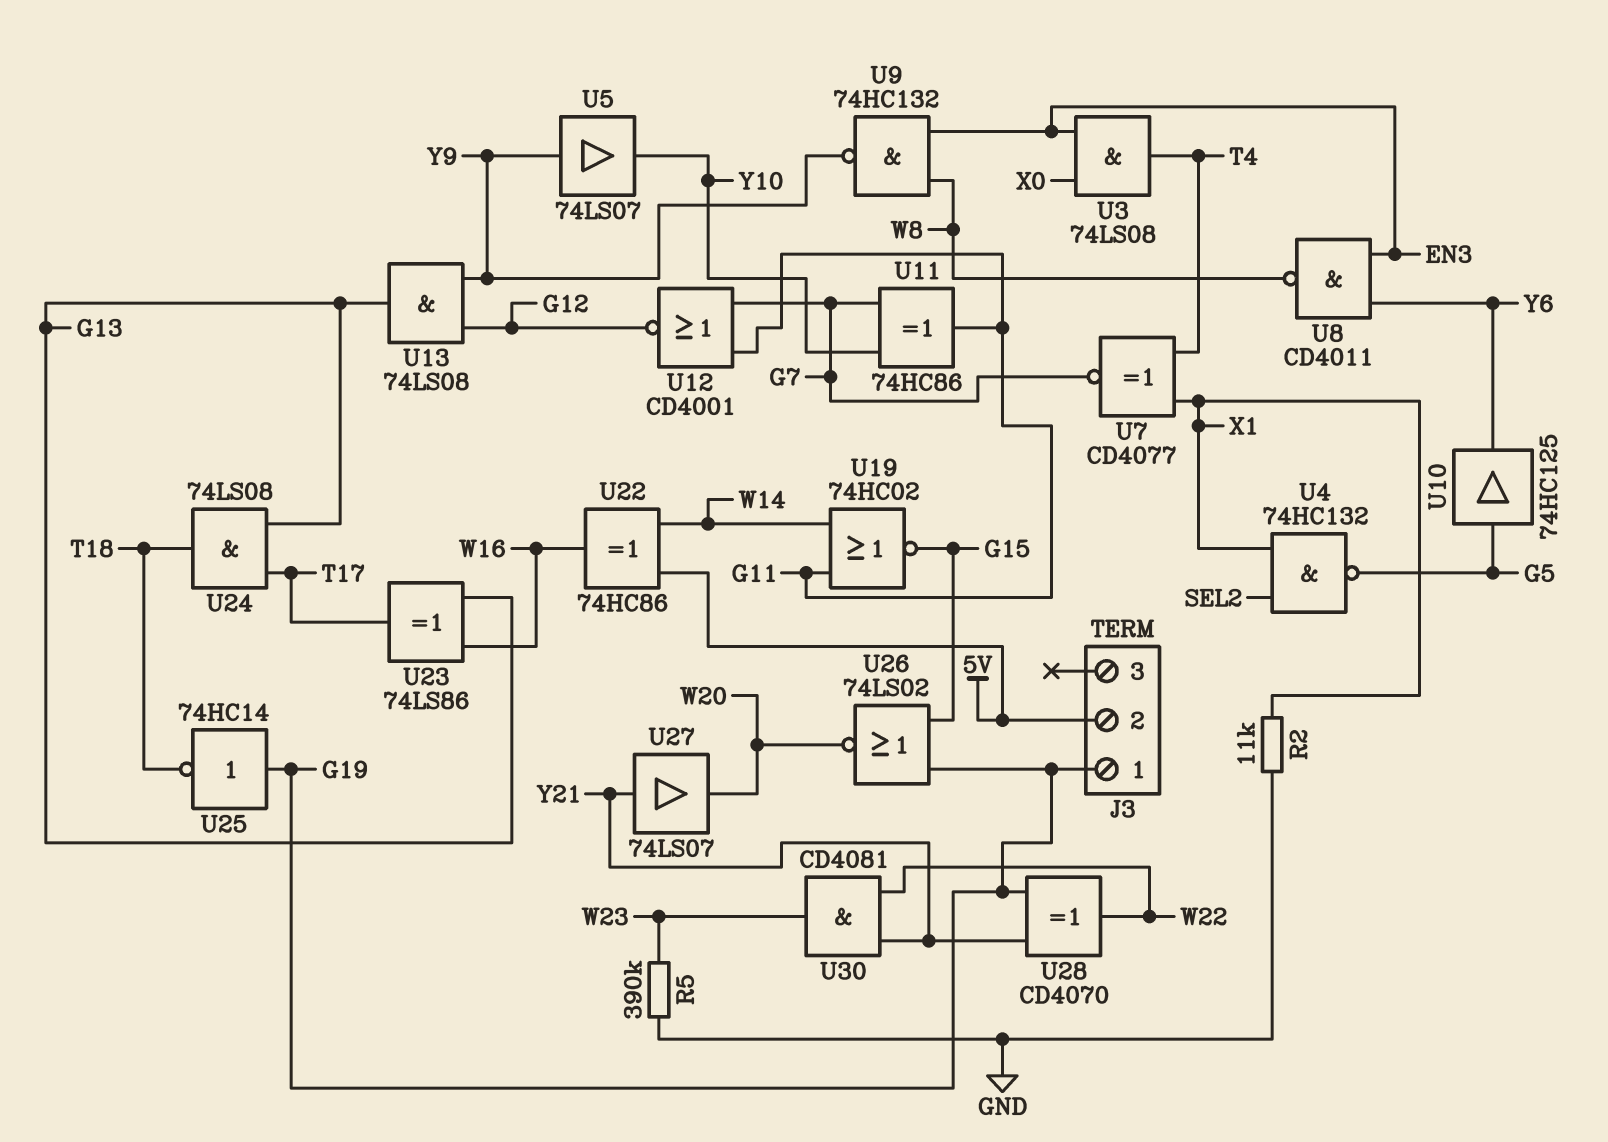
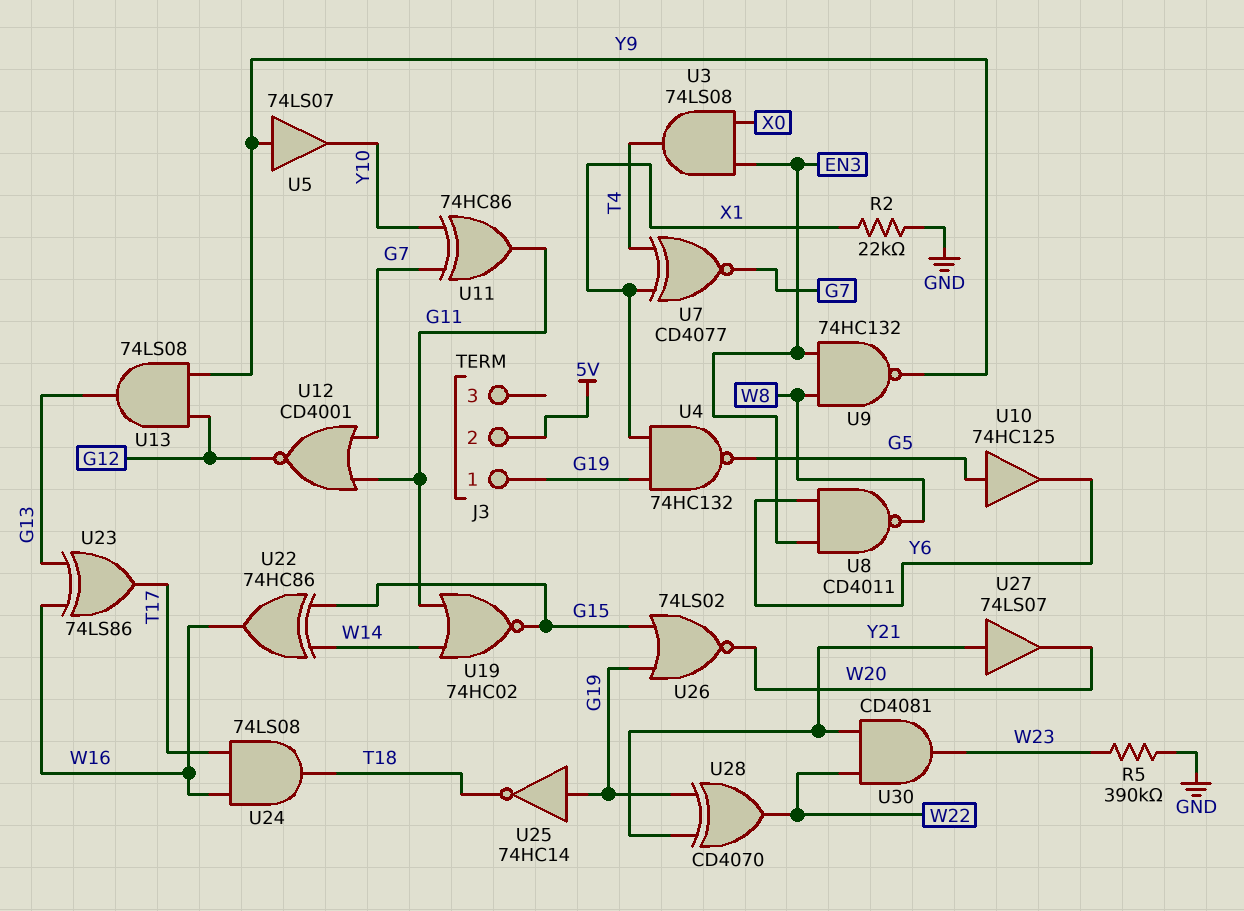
R2: 11k (GND, X1) -> 22k (GND, X1)
U4: NAND 74HC132 (in SEL2, in X1, out G5) -> NAND 74HC132 (in G19, in X1, out G5)
U22: XOR 74HC86 (in 5V, in W14, out W16) -> XOR 74HC86 (in G15, in W14, out W16)
U24: AND 74LS08 (in G13, in T17, out T18) -> AND 74LS08 (in T17, in W16, out T18)

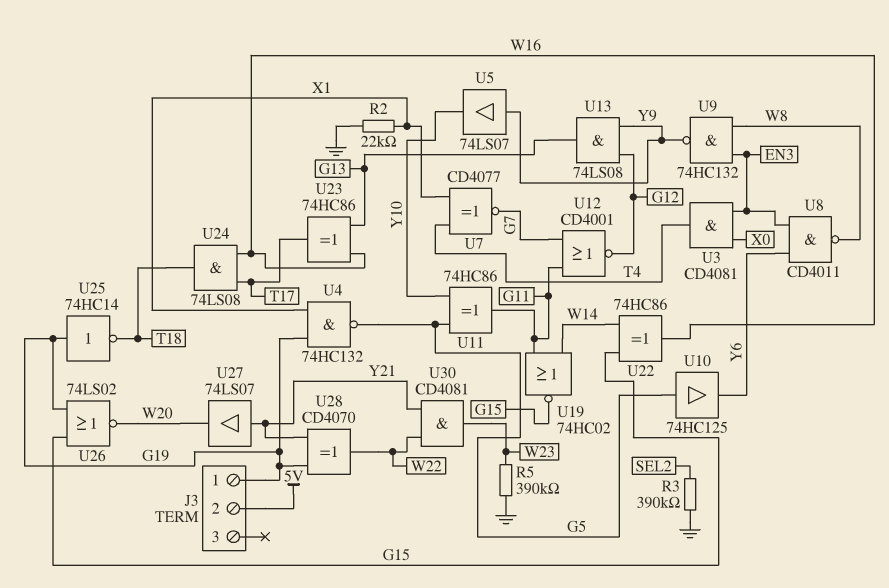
R3: none -> 390k (GND, SEL2)
U3: AND 74LS08 (in EN3, in X0, out T4) -> AND CD4081 (in EN3, in X0, out T4)
U11: XOR 74HC86 (in G7, in Y10, out G11) -> XOR 74HC86 (in G5, in Y10, out G11)
U23: XOR 74LS86 (in G13, in W16, out T17) -> XOR 74HC86 (in G13, in W16, out T17)

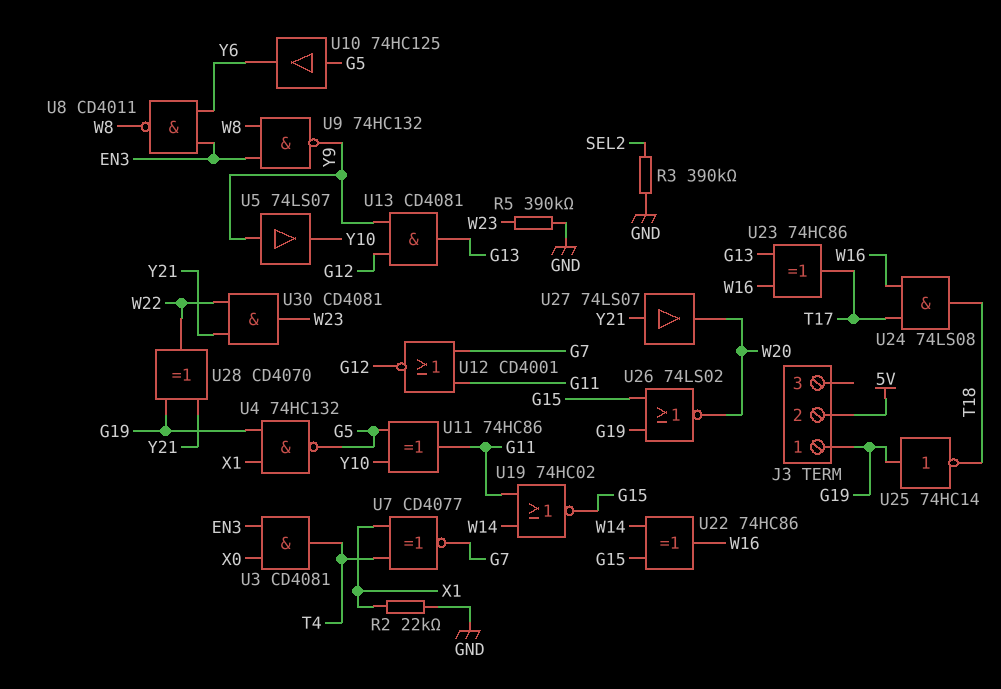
U13: AND 74LS08 (in G12, in Y9, out G13) -> AND CD4081 (in G12, in Y9, out G13)

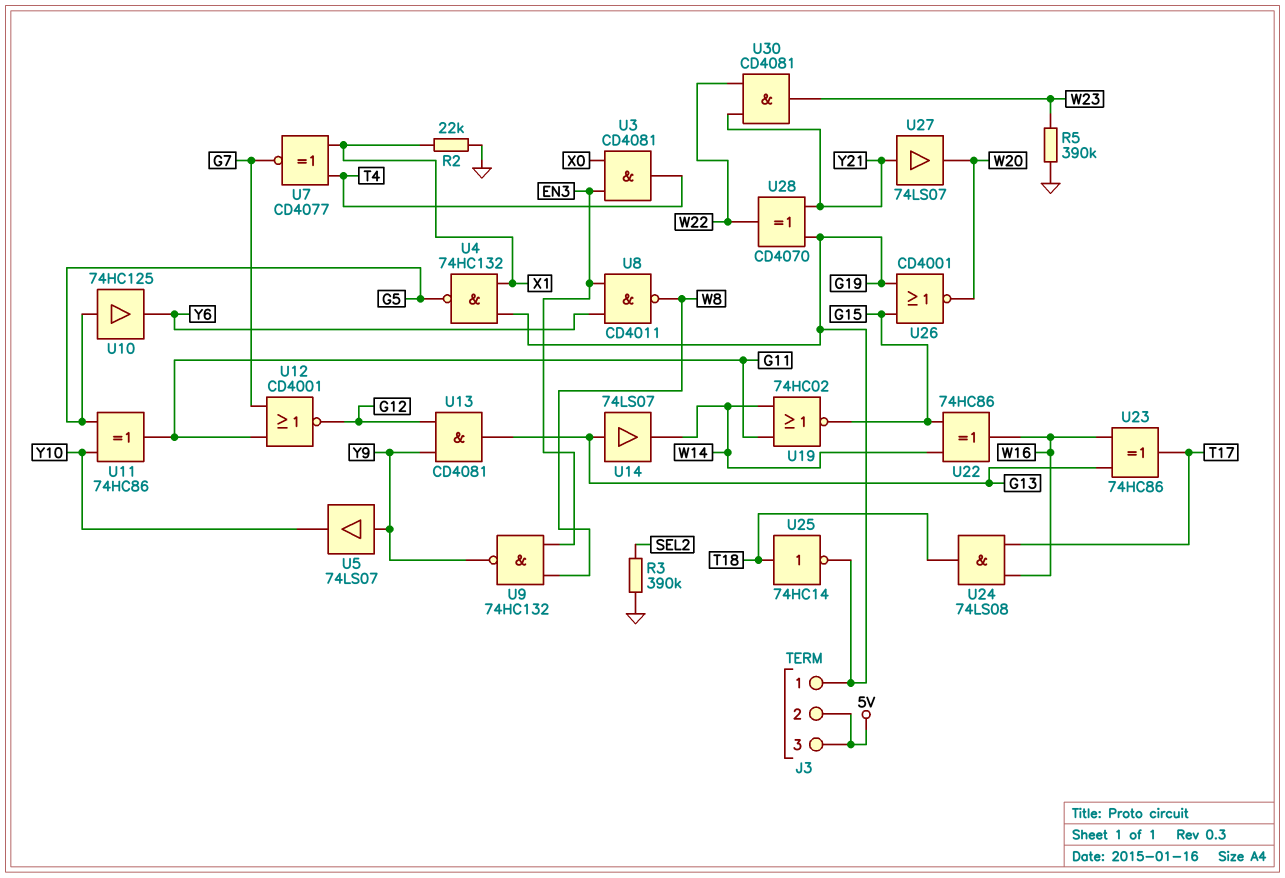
J3 pin 3: none -> 5V
U14: none -> buffer 74LS07 (in G13, out W14)
U25: NOT 74HC14 (in G19, out T18) -> NOT 74HC14 (in T18, out G19)
U26: NOR 74LS02 (in G15, in G19, out W20) -> NOR CD4001 (in G15, in G19, out W20)

